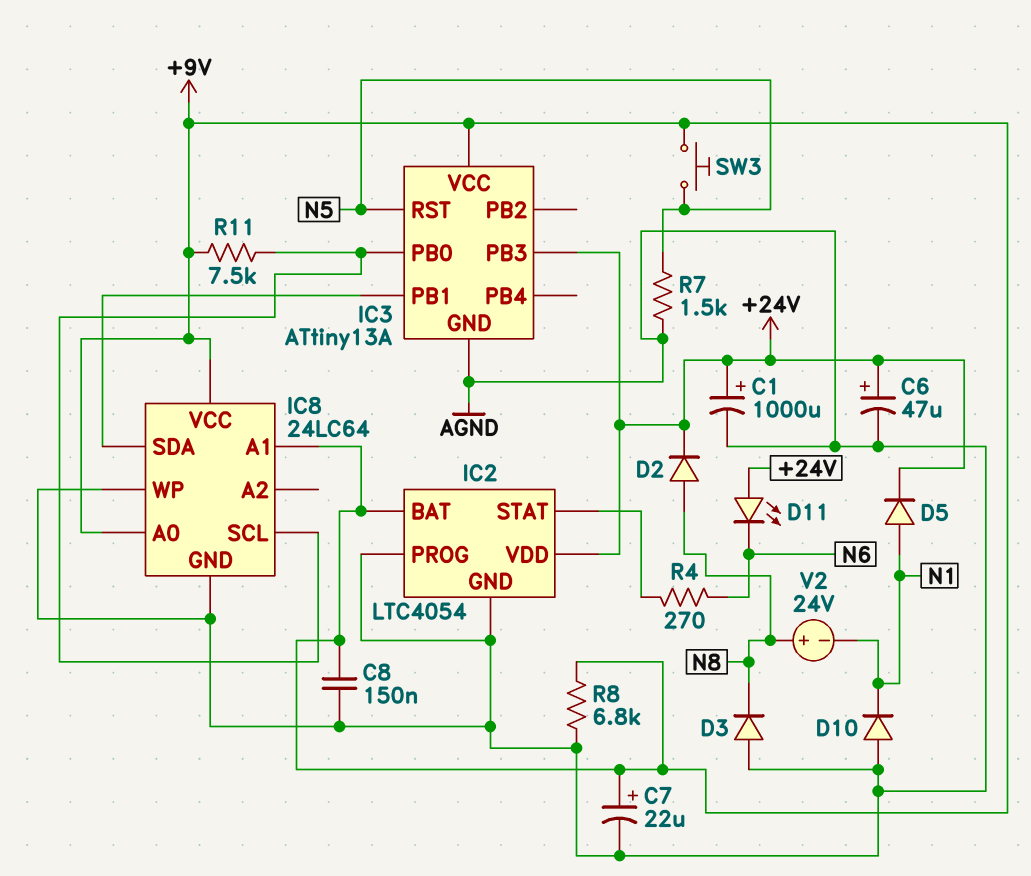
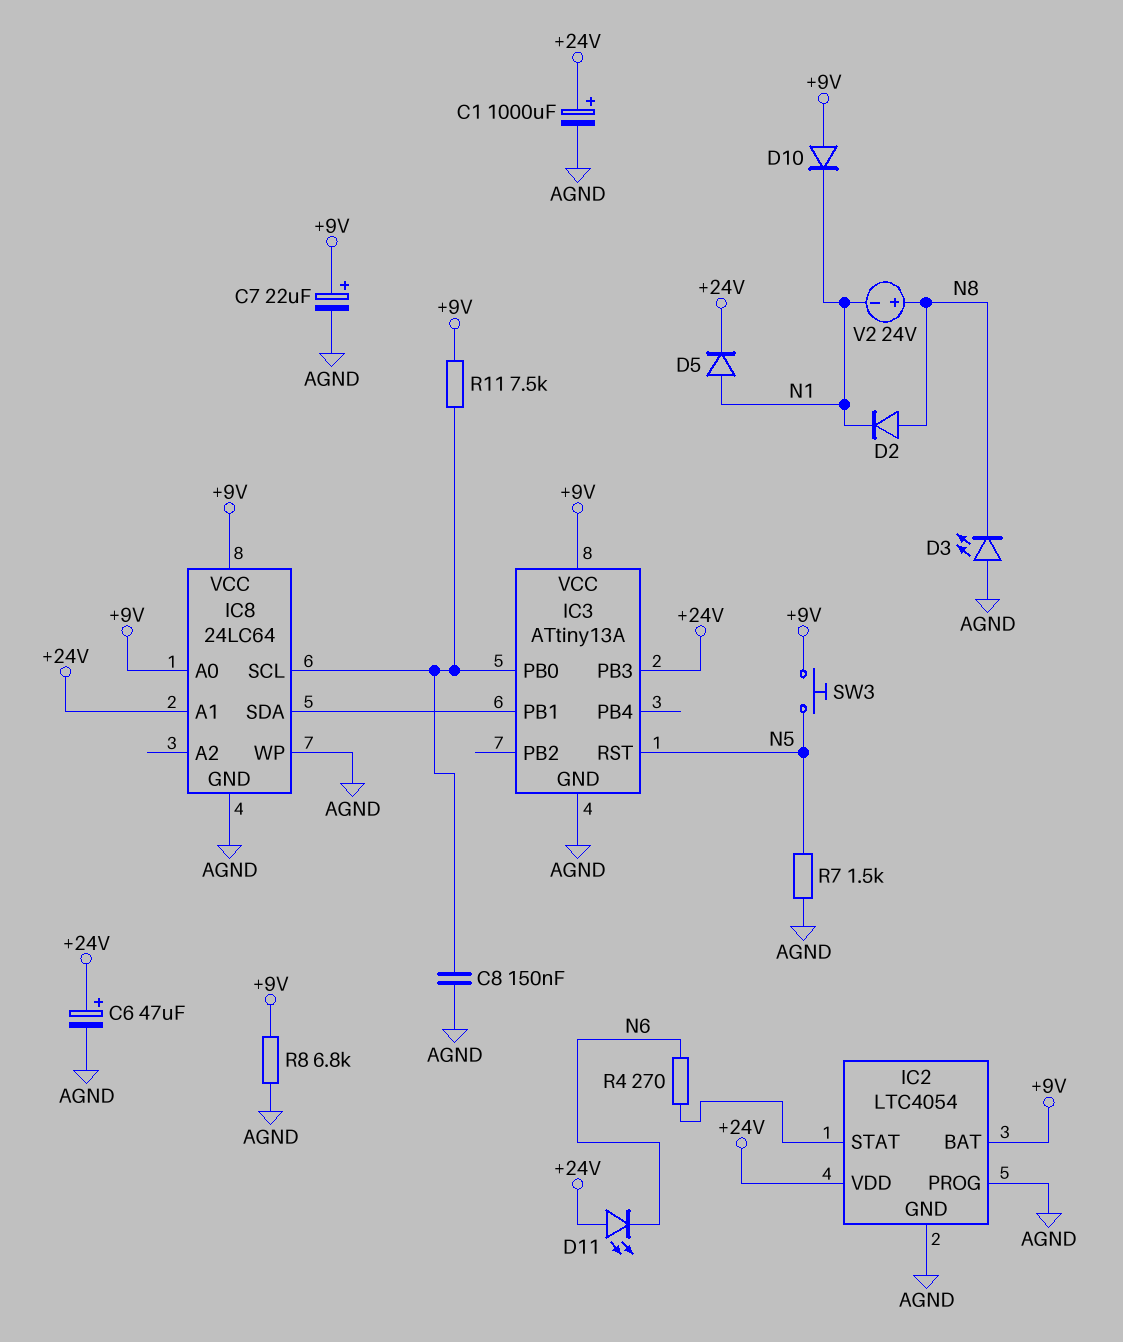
C8: 150nF (+9V, AGND) -> 150nF (AGND, IC3/PB0)
D2: diode (A N8, K +24V) -> diode (A N8, K N1)
D3: diode (A AGND, K N8) -> LED (A AGND, K N8)
D10: diode (A AGND, K N1) -> diode (A +9V, K N1)
IC8 pin A1: +9V -> +24V

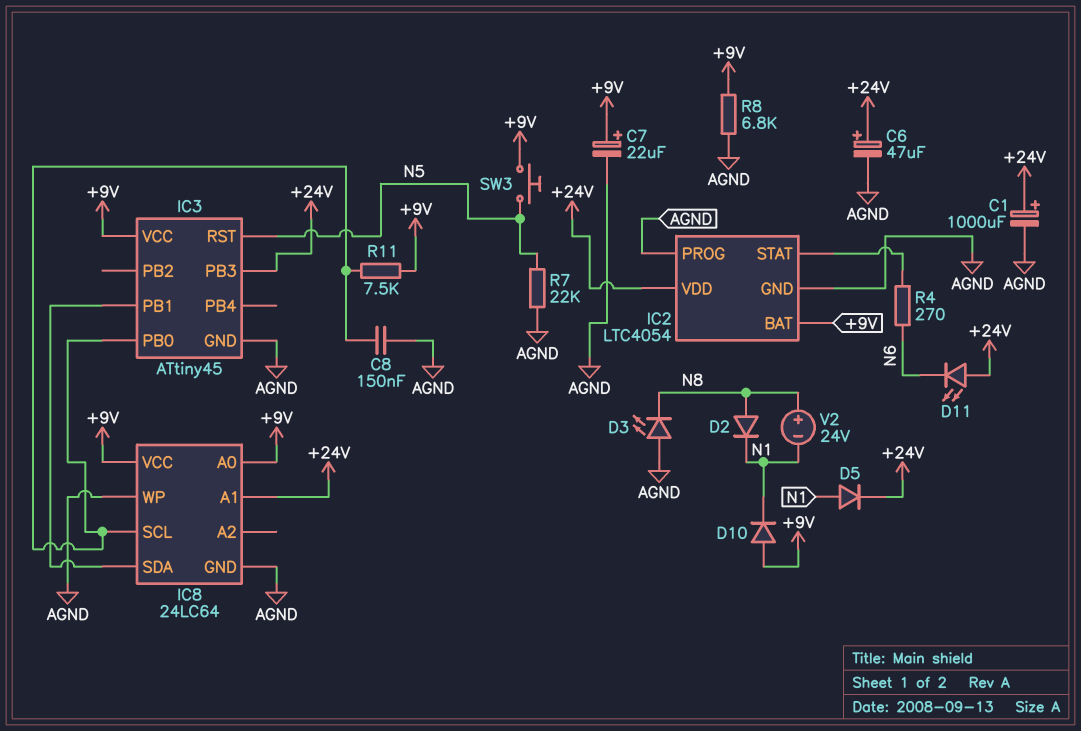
IC3: ATtiny13A -> ATtiny45
R7: 1.5k (AGND, N5) -> 22k (AGND, N5)

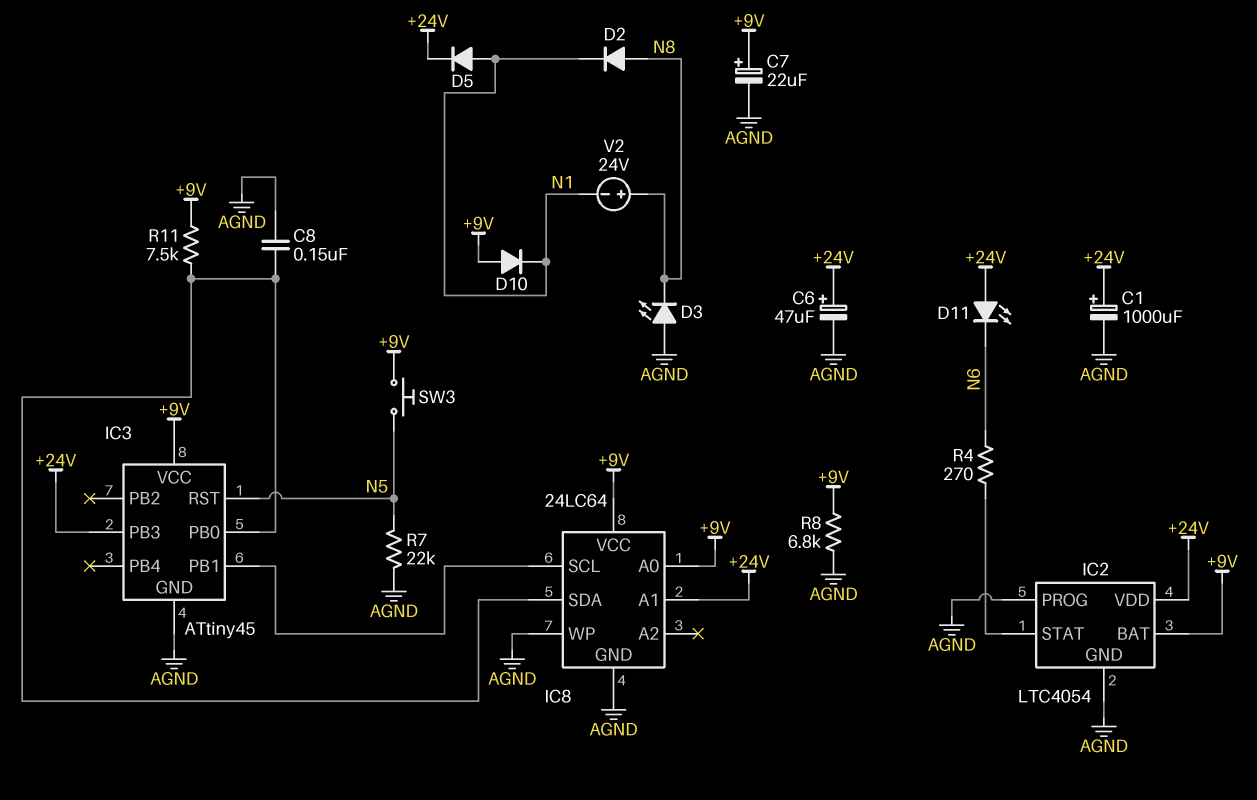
IC8 pin SCL: IC3/PB0 -> IC3/PB1
IC8 pin SDA: IC3/PB1 -> IC3/PB0

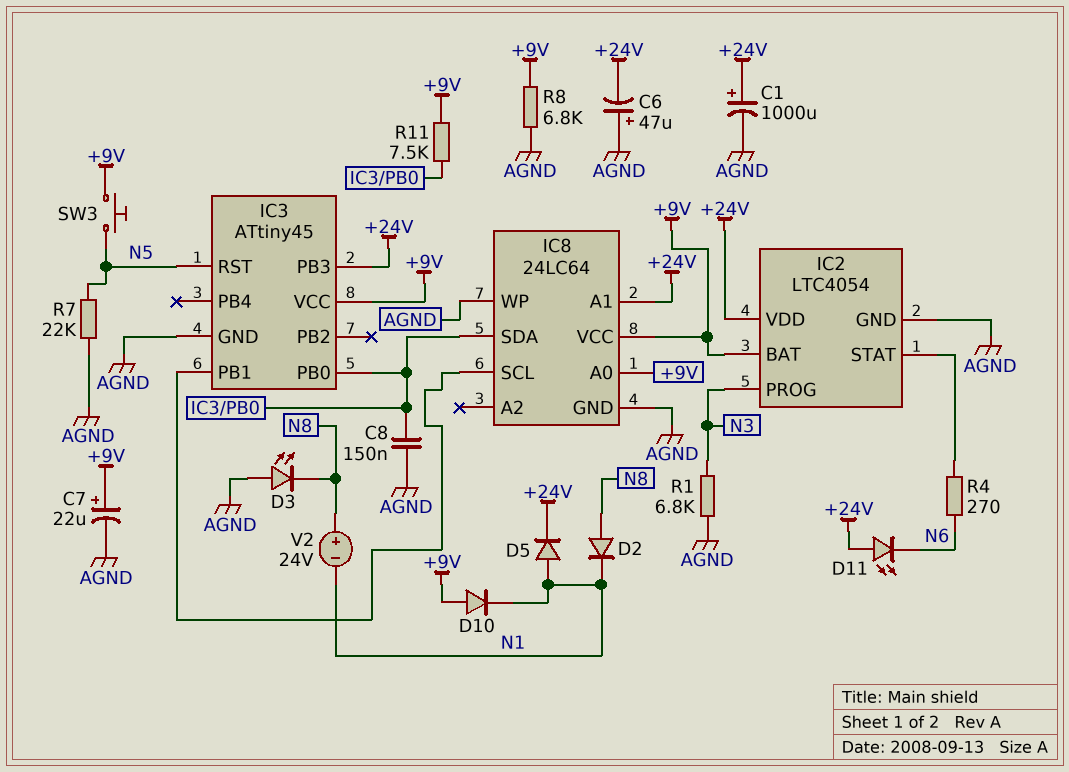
C6: 47uF (plus +24V, minus AGND) -> 47uF (plus AGND, minus +24V)
IC2 pin PROG: AGND -> N3
R1: none -> 6.8k (AGND, N3)

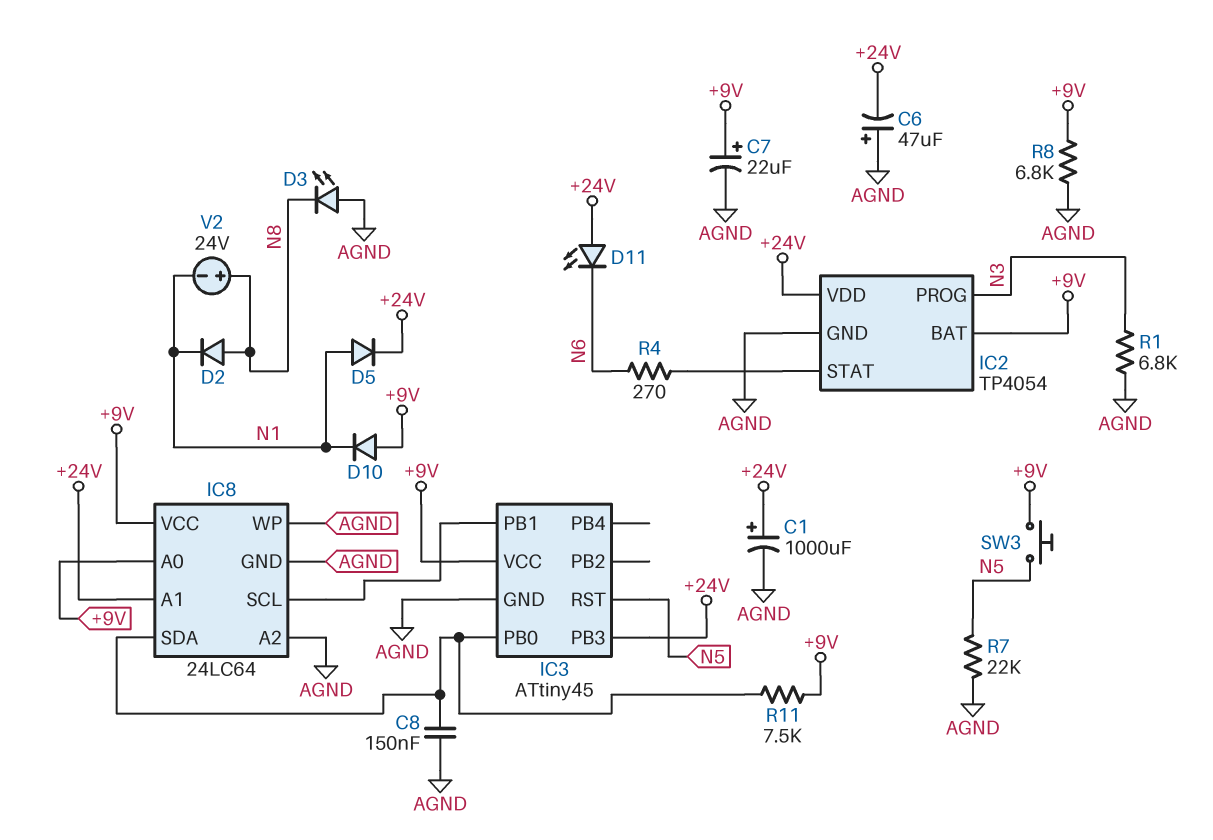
IC2: LTC4054 -> TP4054
IC8 pin A2: none -> AGND

